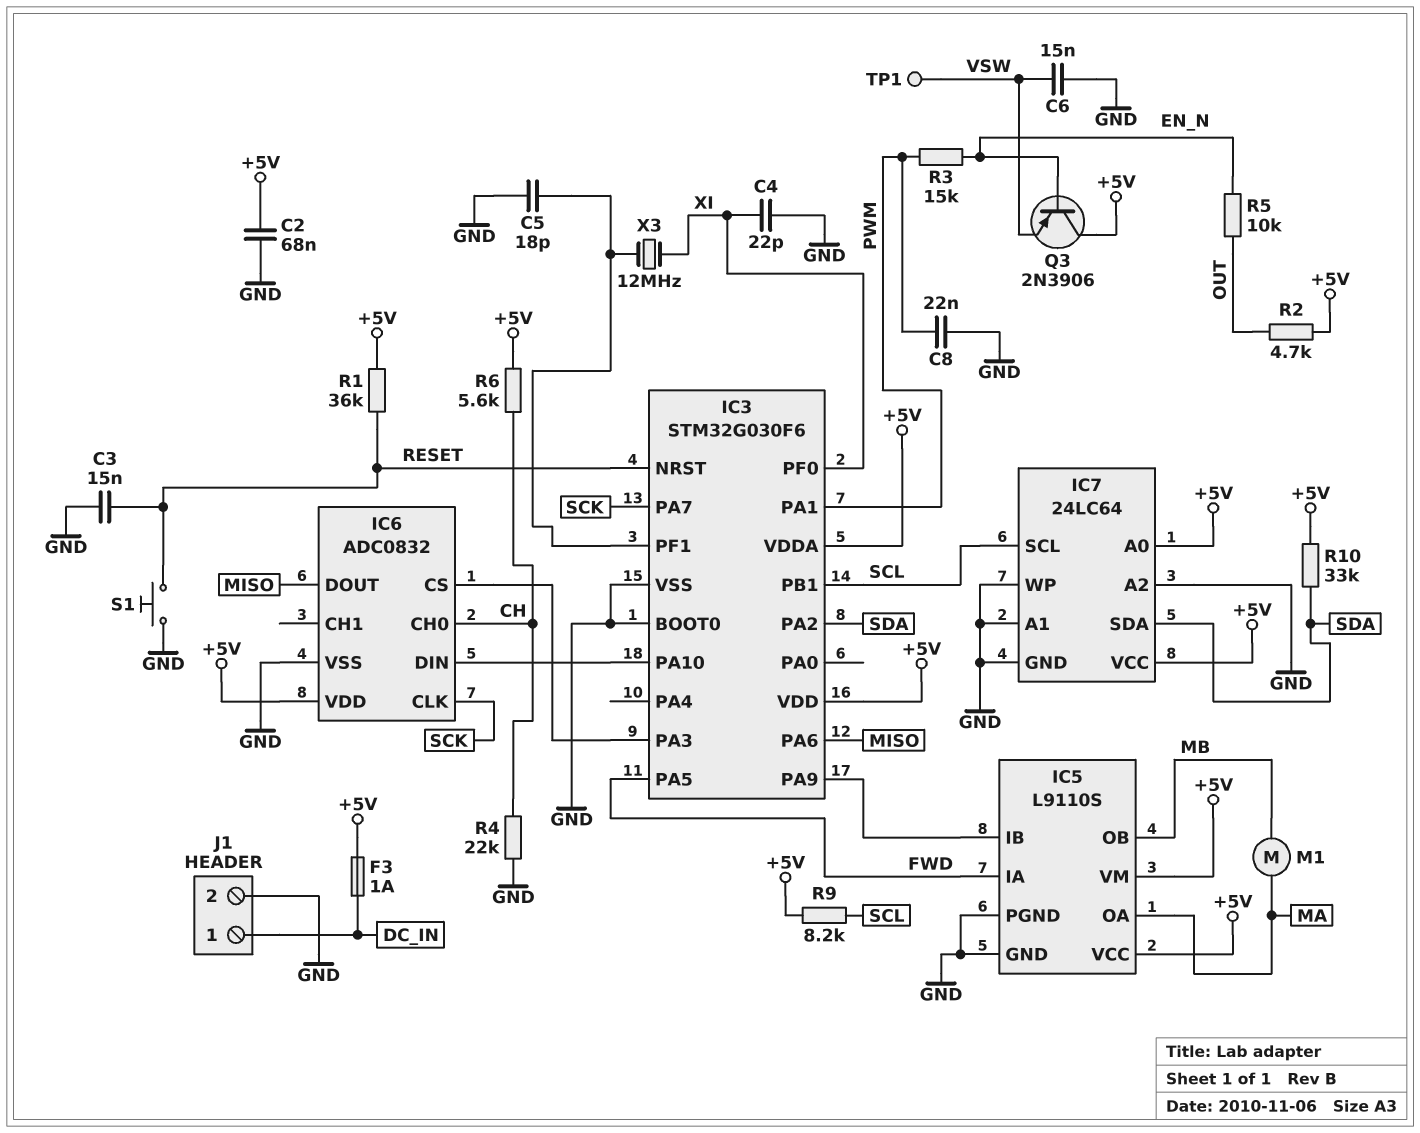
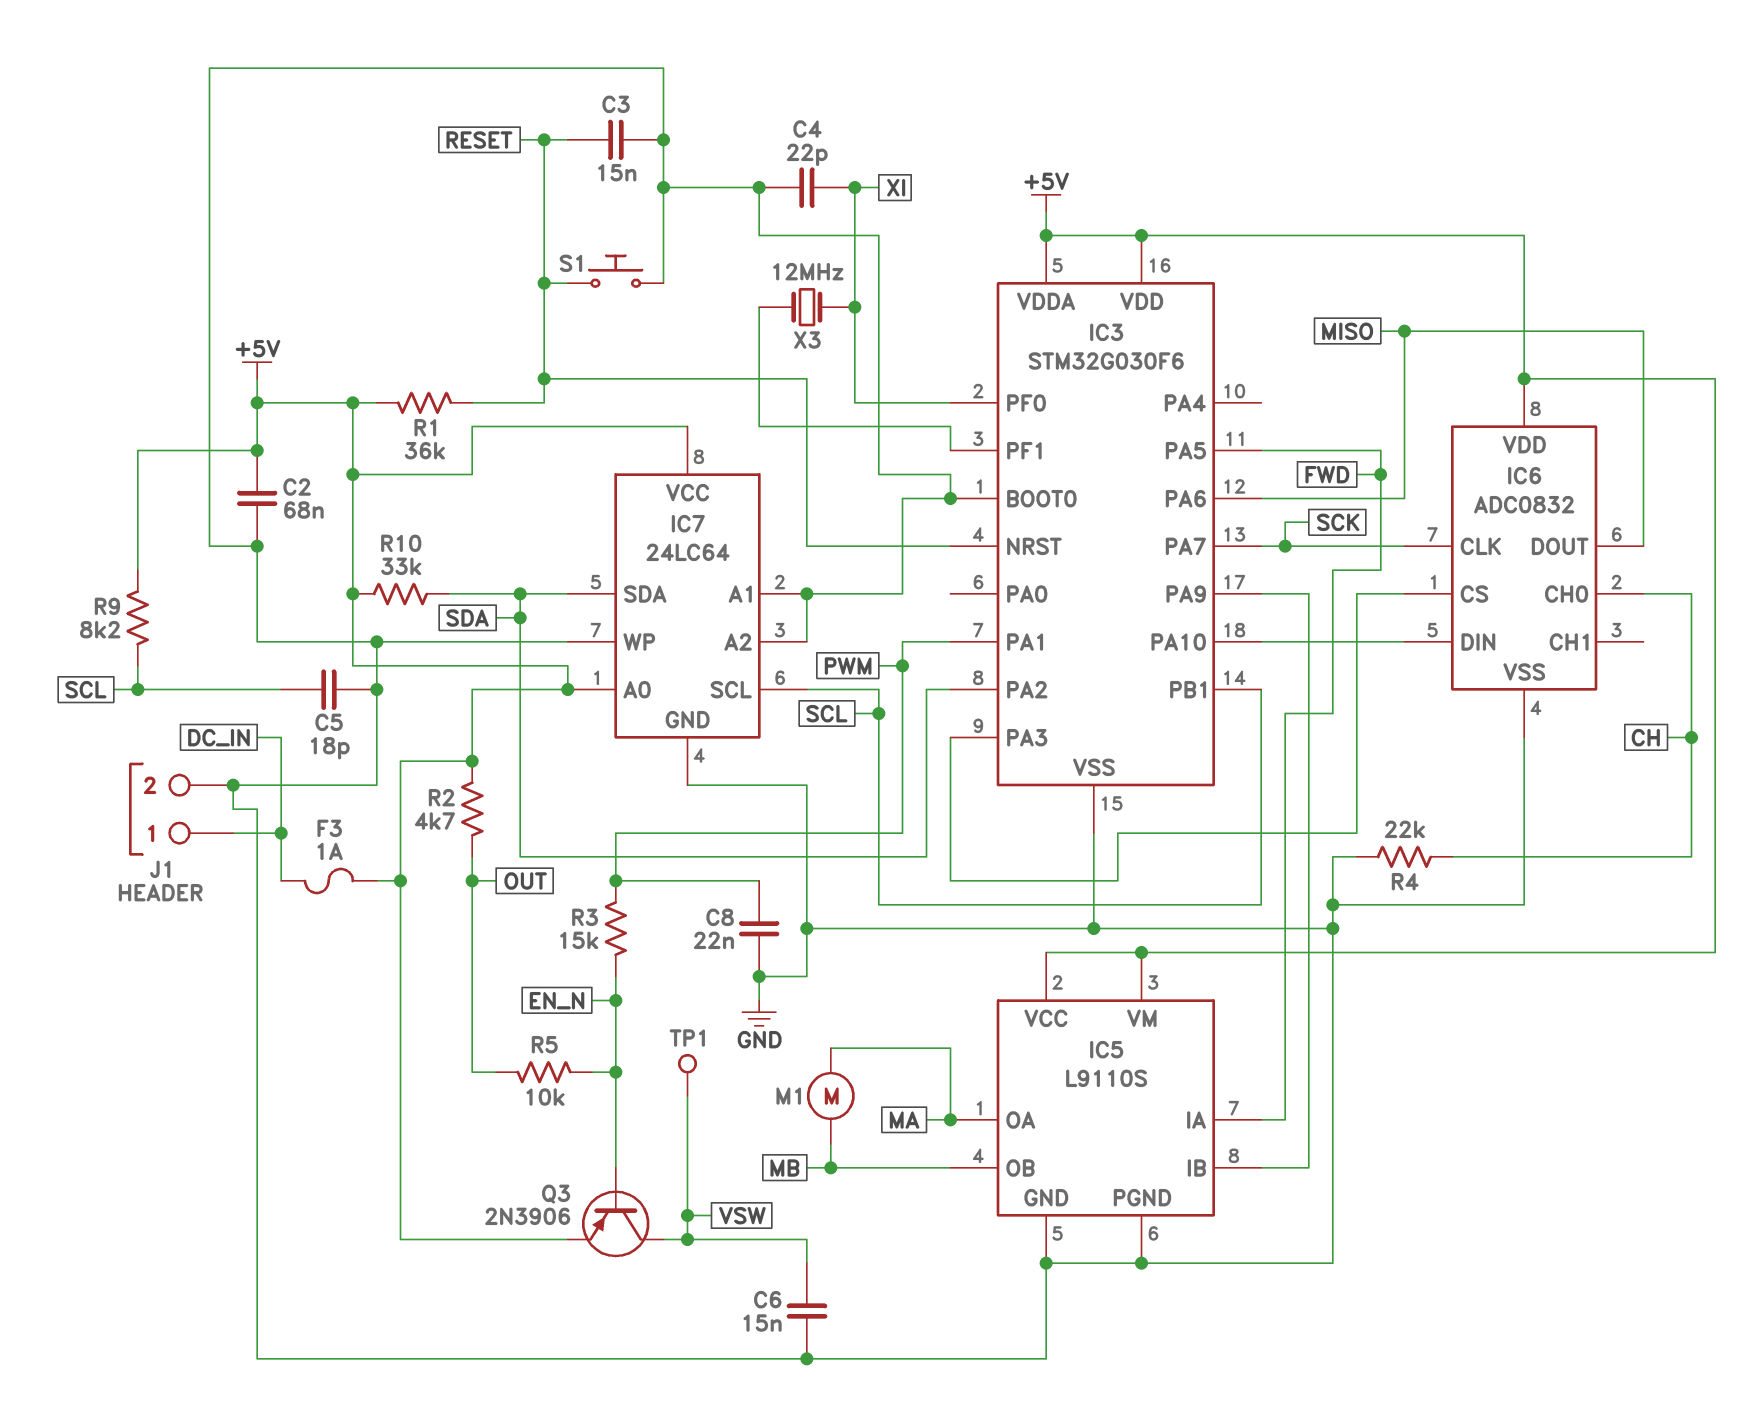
C5: 18pF (GND, IC3/PF1) -> 18pF (GND, SCL)
Q3: PNP 2N3906 (B EN_N, C +5V, E VSW) -> PNP 2N3906 (B EN_N, C VSW, E +5V)
R6: 5.6k (+5V, CH) -> none

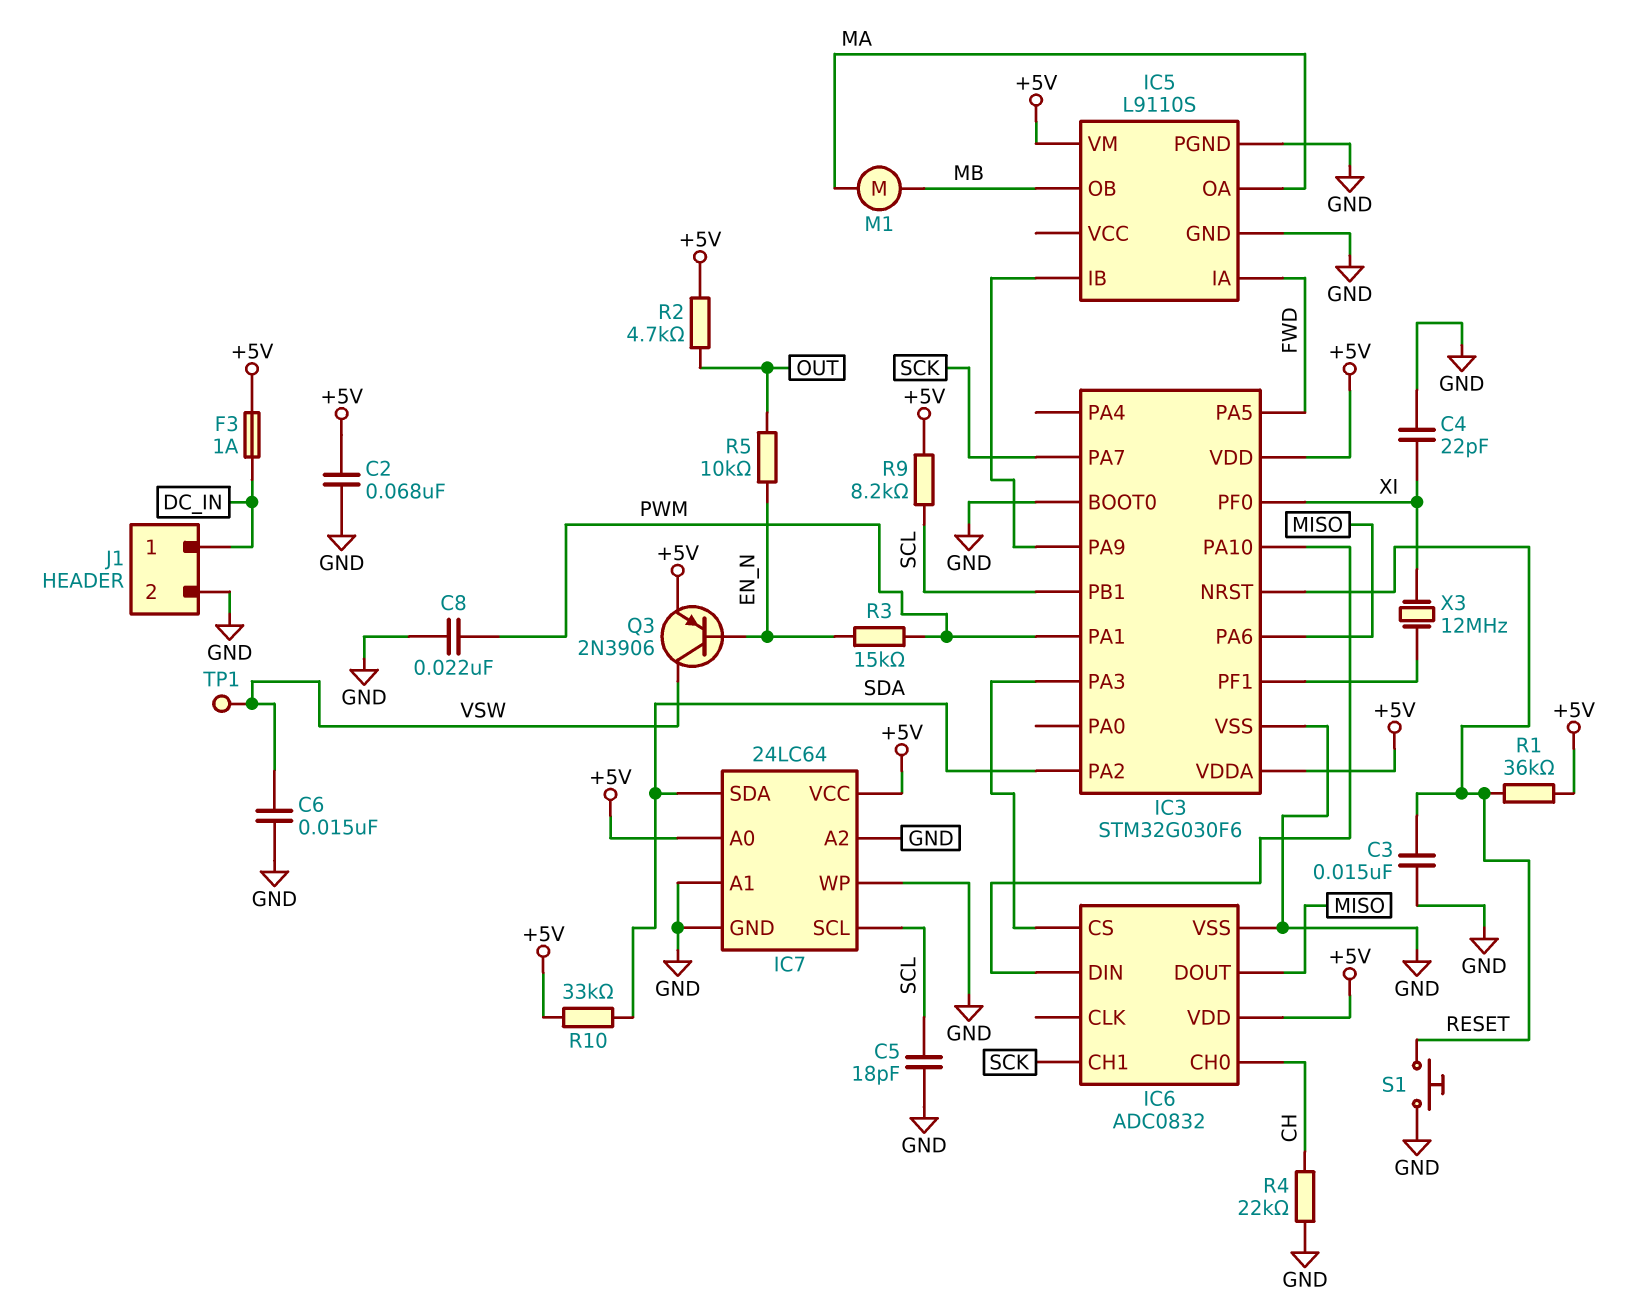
IC5 pin VCC: +5V -> none
IC6 pin CH1: none -> SCK
IC6 pin CLK: SCK -> none

